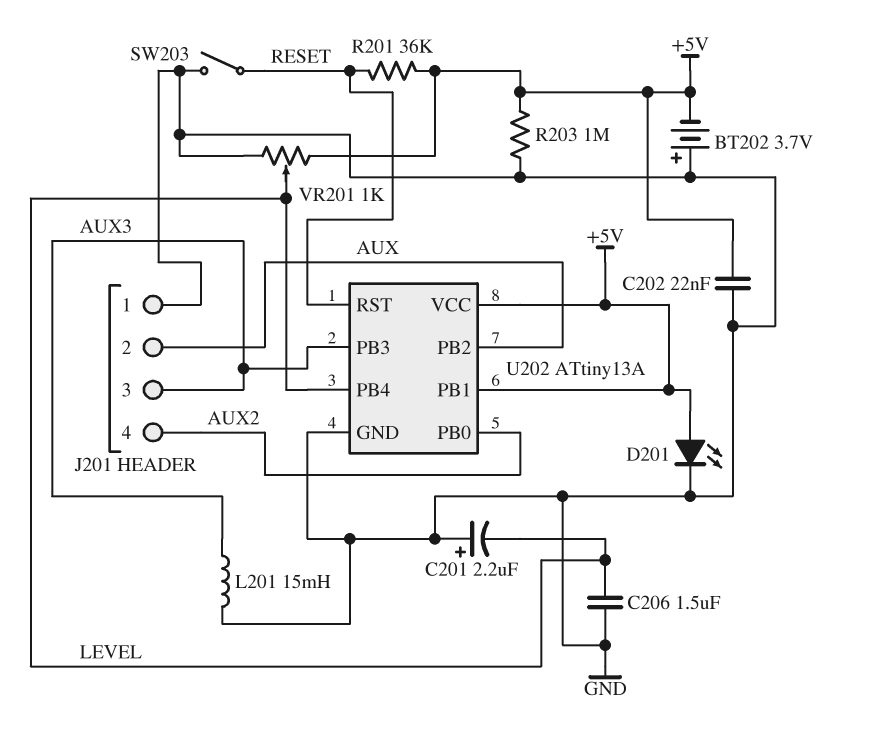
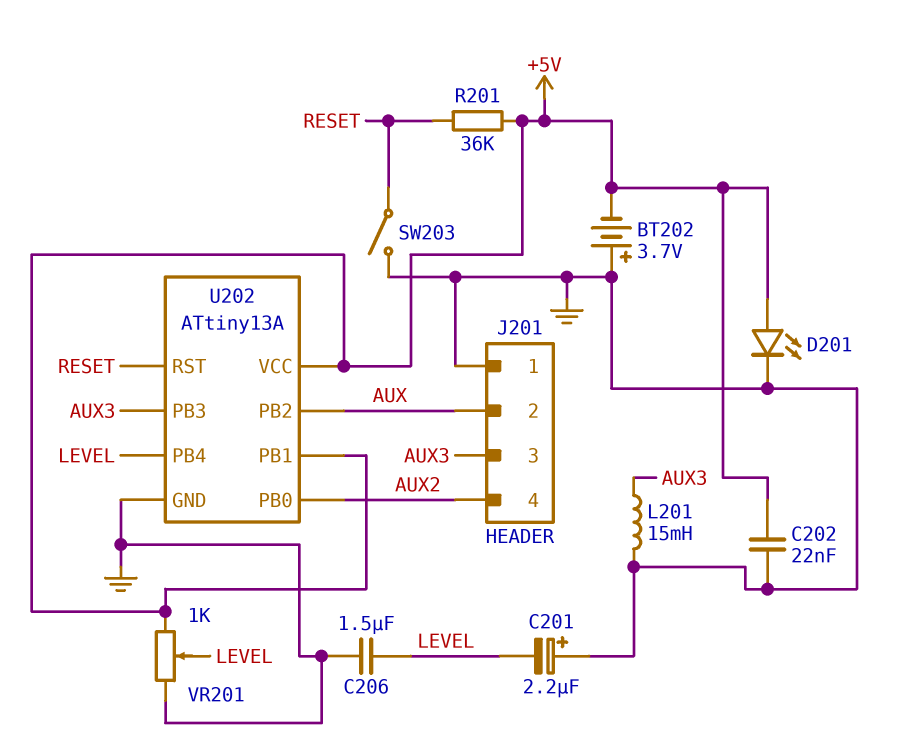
R203: 1M (+5V, GND) -> none

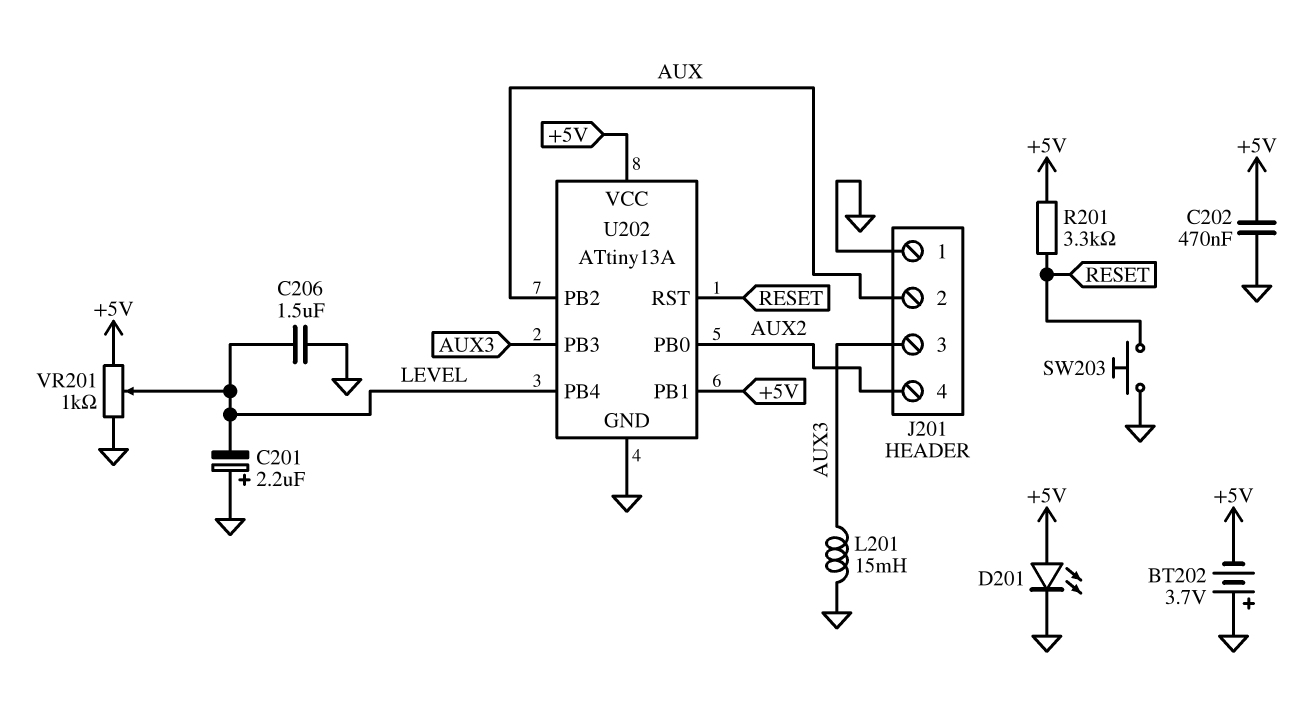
C202: 22nF (+5V, GND) -> 470nF (+5V, GND)
R201: 36k (+5V, RESET) -> 3.3k (+5V, RESET)
SW203: switch (GND, RESET) -> button (GND, RESET)

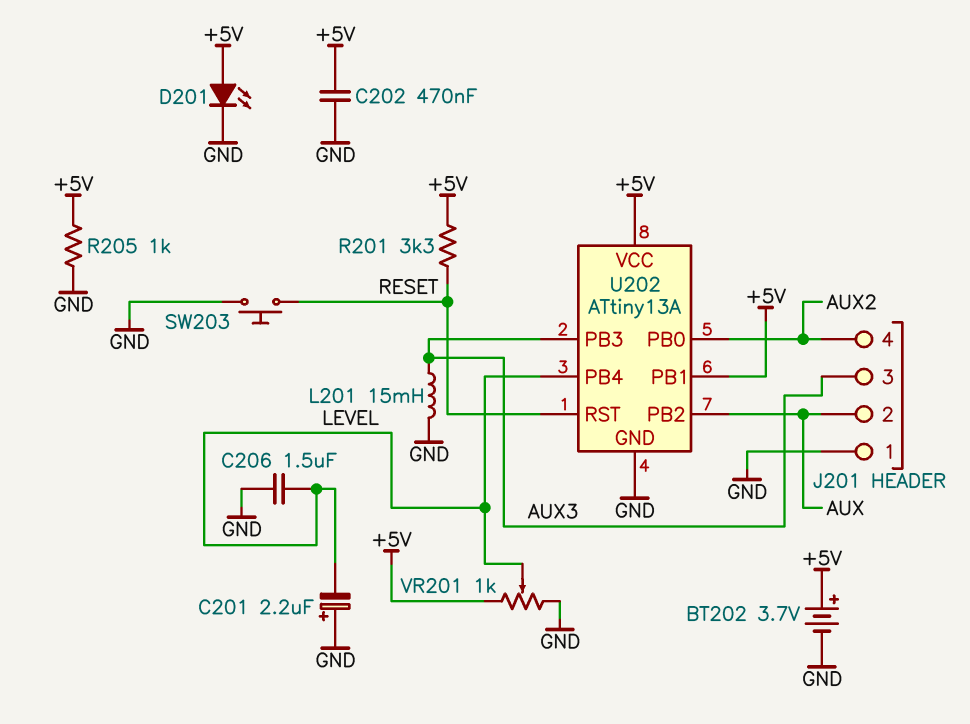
BT202: 3.7V (plus GND, minus +5V) -> 3.7V (plus +5V, minus GND)
R205: none -> 1k (+5V, GND)

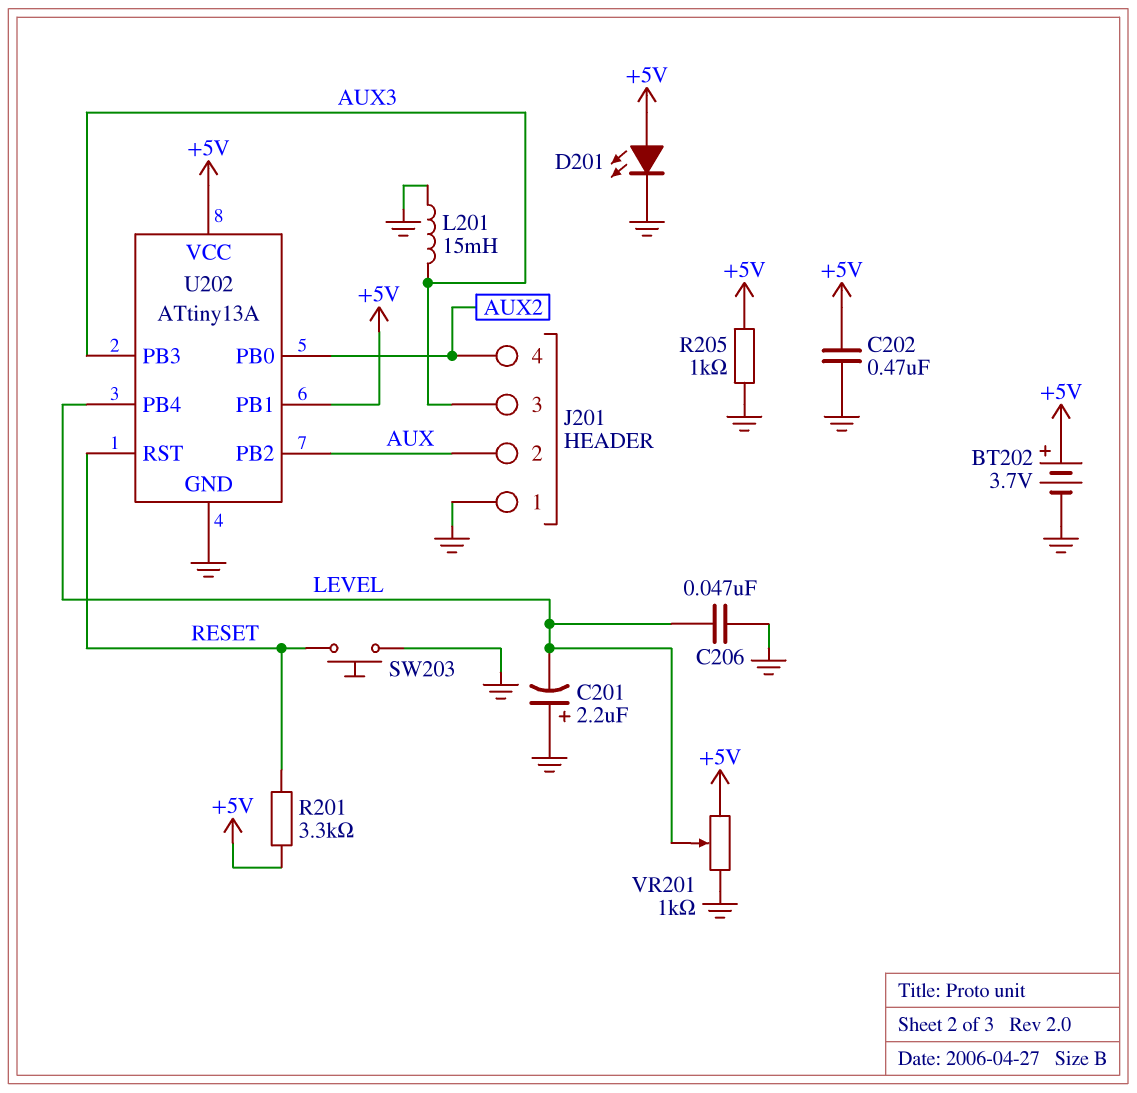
C206: 1.5uF (GND, LEVEL) -> 47nF (GND, LEVEL)

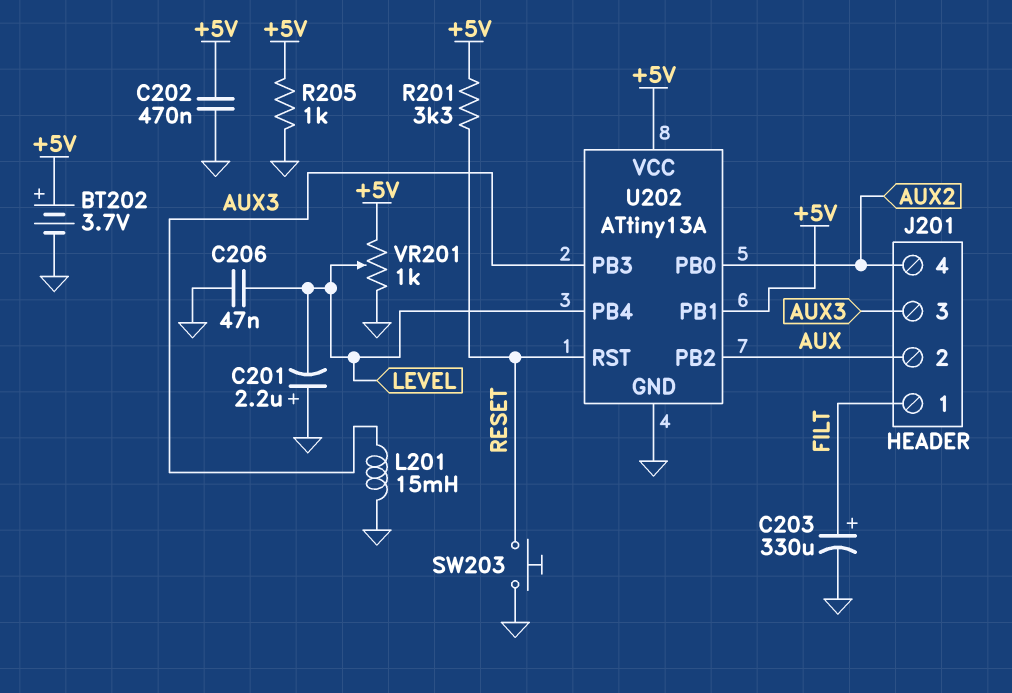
C203: none -> 330uF (plus FILT, minus GND)
D201: LED (A +5V, K GND) -> none
J201 pin 1: GND -> FILT

